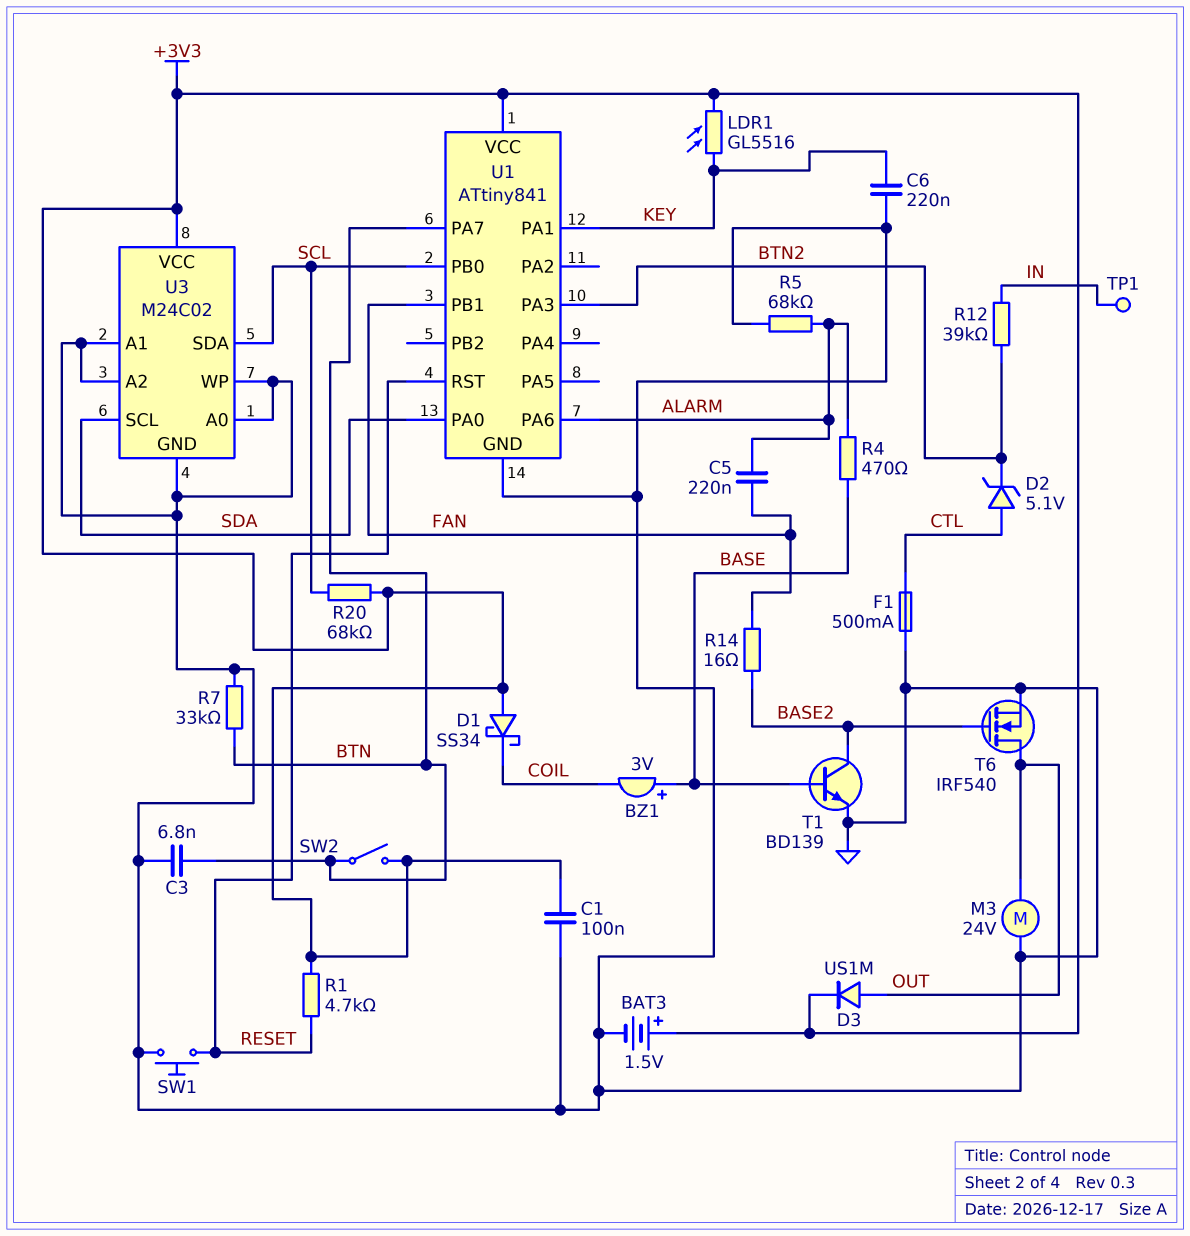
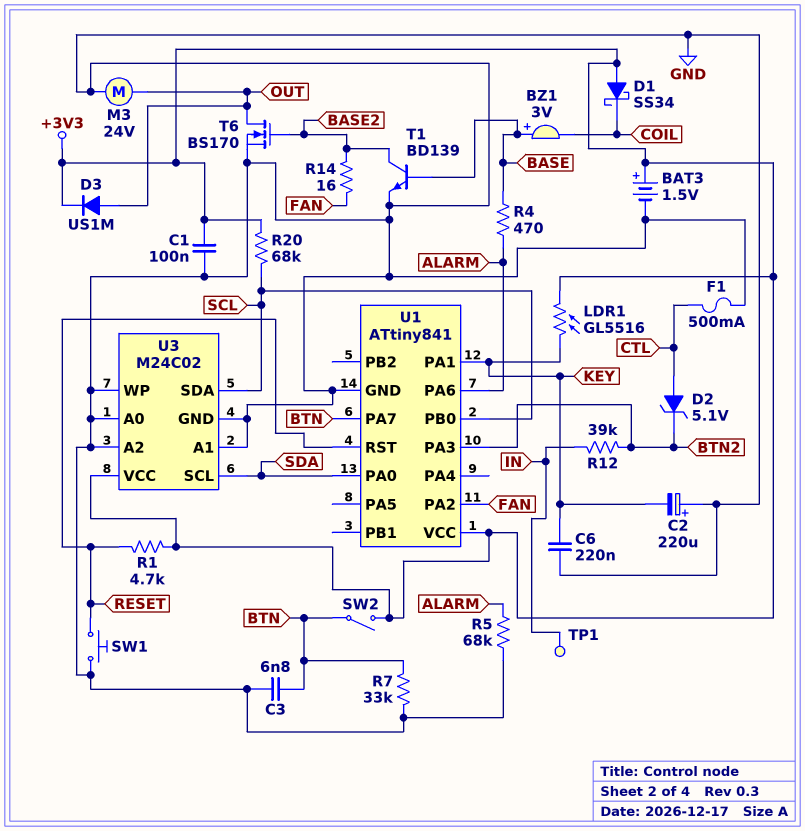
C2: none -> 220uF (plus GND, minus KEY)
C5: 220nF (ALARM, FAN) -> none
T6: NMOS IRF540 (G BASE2, D OUT, S GND) -> NMOS BS170 (G BASE2, D OUT, S GND)
U1 pin PA2: none -> FAN
U1 pin PB1: FAN -> none

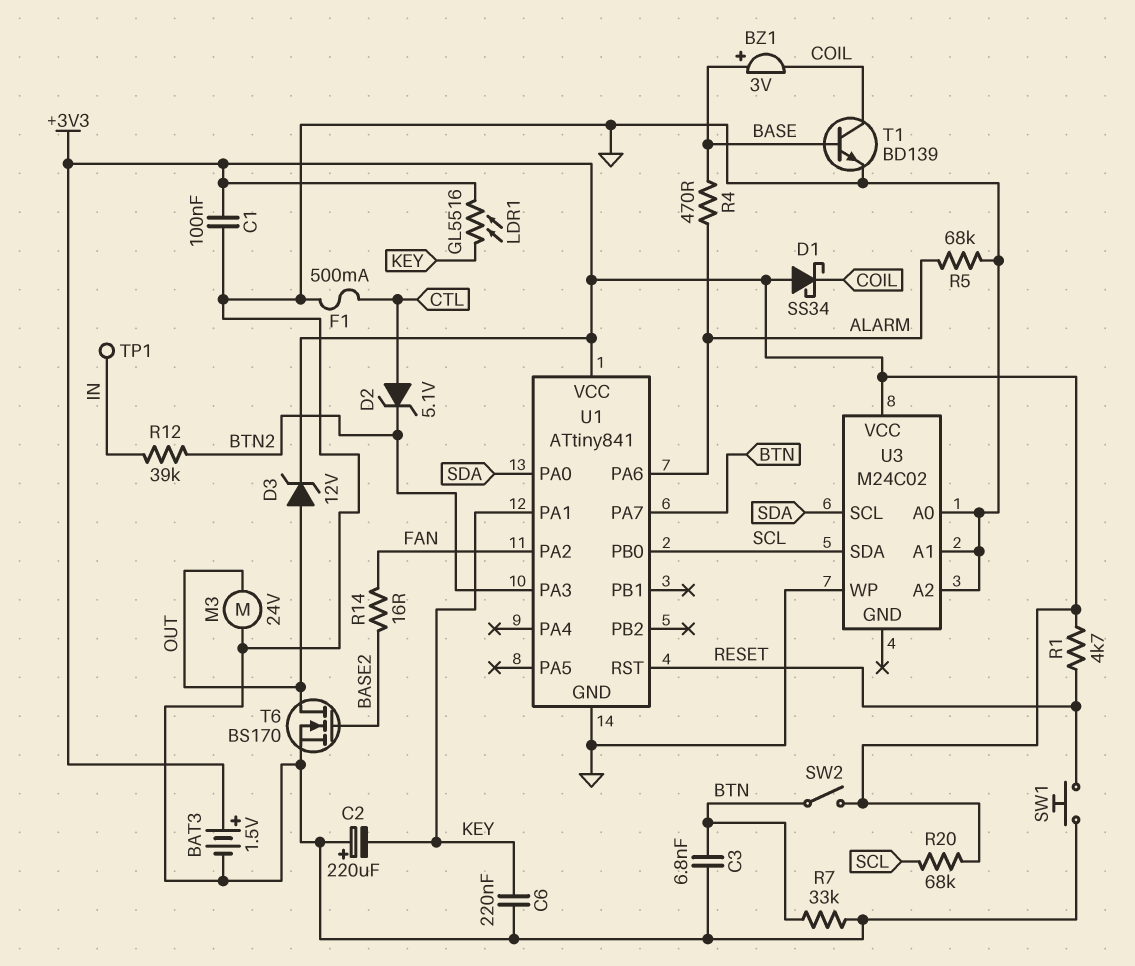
D3: diode US1M (A OUT, K +3V3) -> zener 12V (A OUT, K +3V3)
T1: NPN BD139 (B BASE, C BASE2, E GND) -> NPN BD139 (B BASE, C COIL, E GND)
U3 pin GND: GND -> none

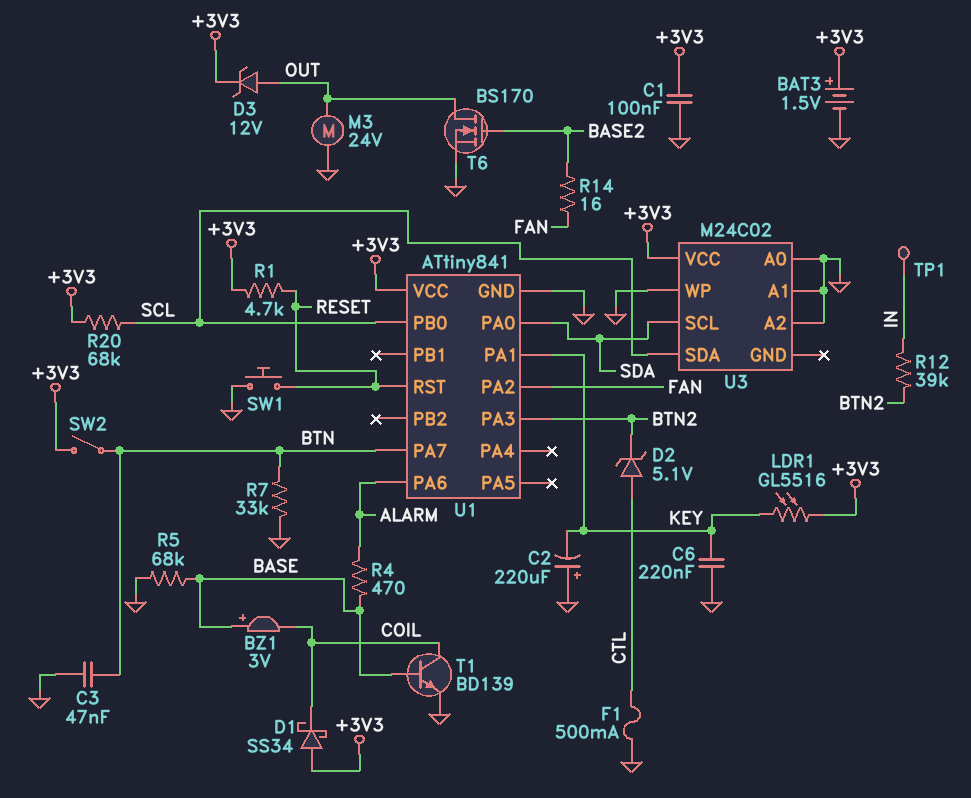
C3: 6.8nF (BTN, GND) -> 47nF (BTN, GND)
R5: 68k (ALARM, GND) -> 68k (BASE, GND)

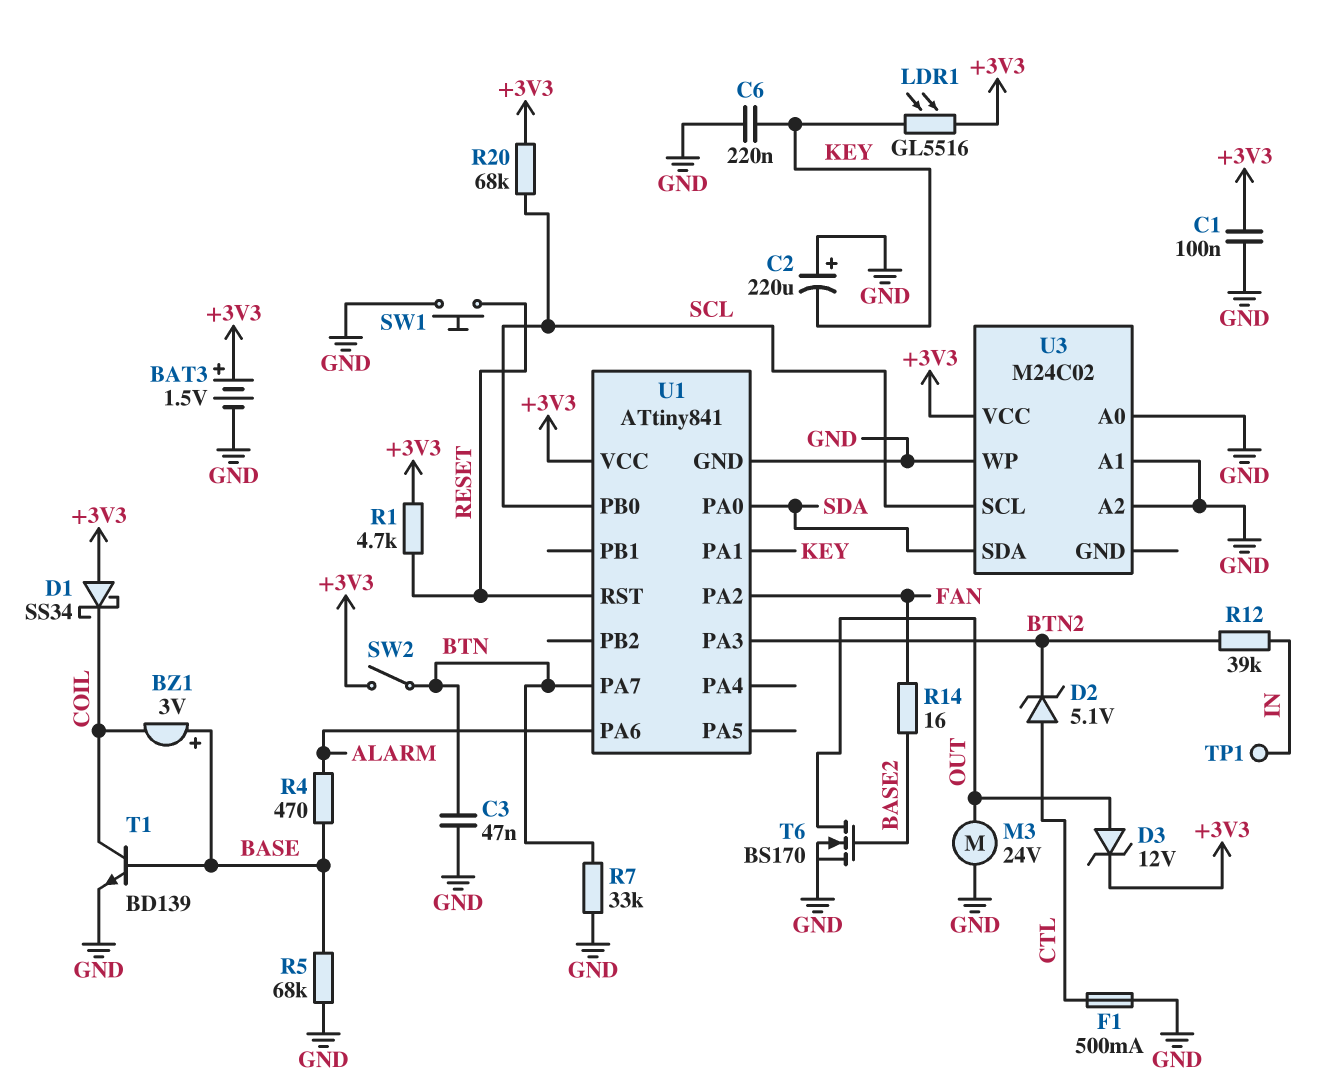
U3 pin SCL: SDA -> SCL
U3 pin SDA: SCL -> SDA

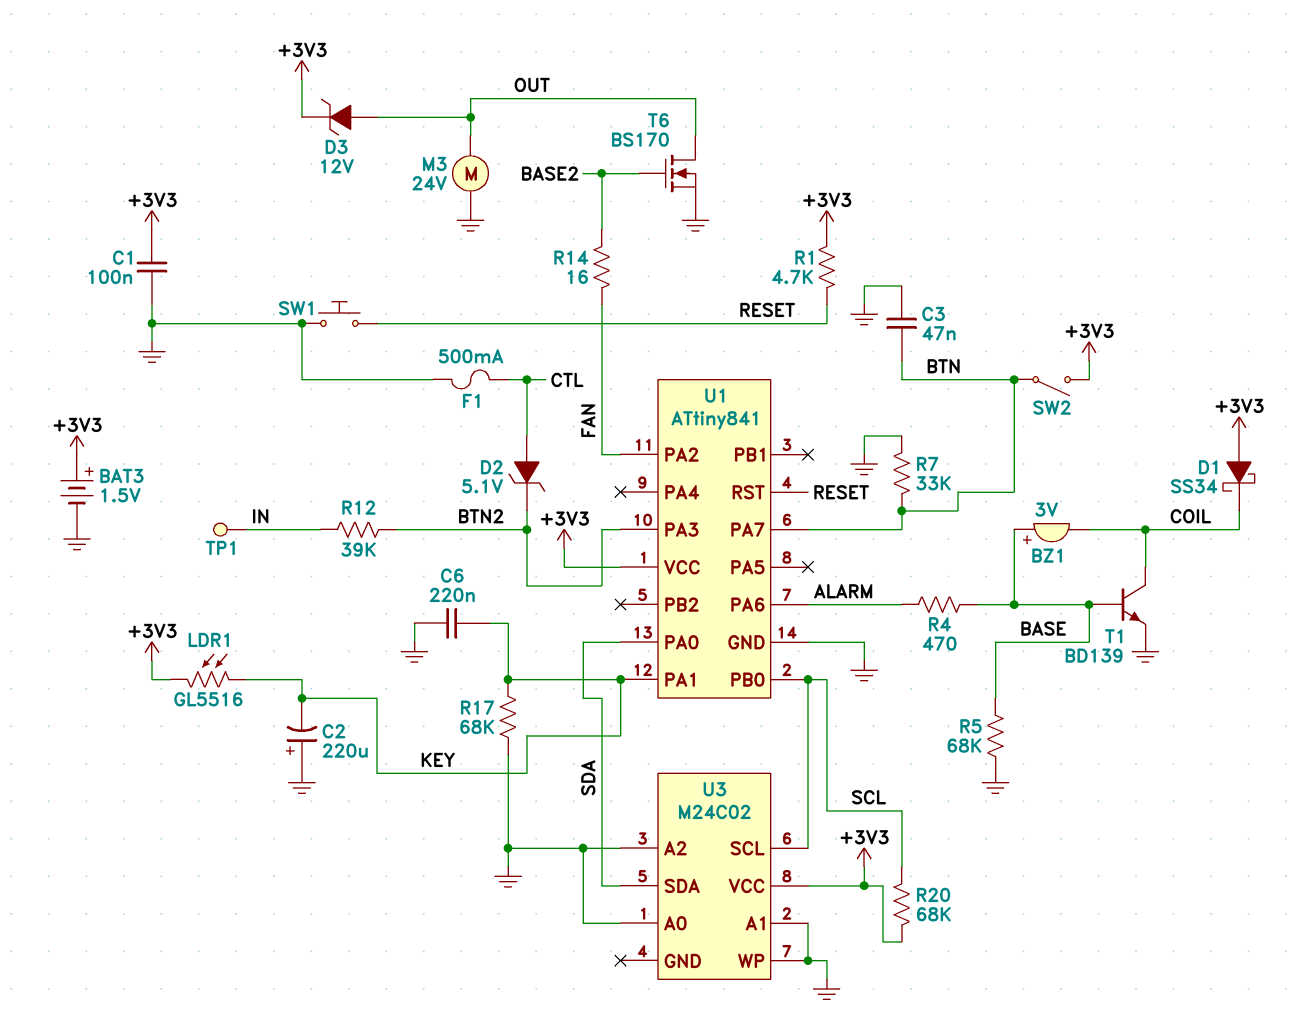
R17: none -> 68k (GND, KEY)

